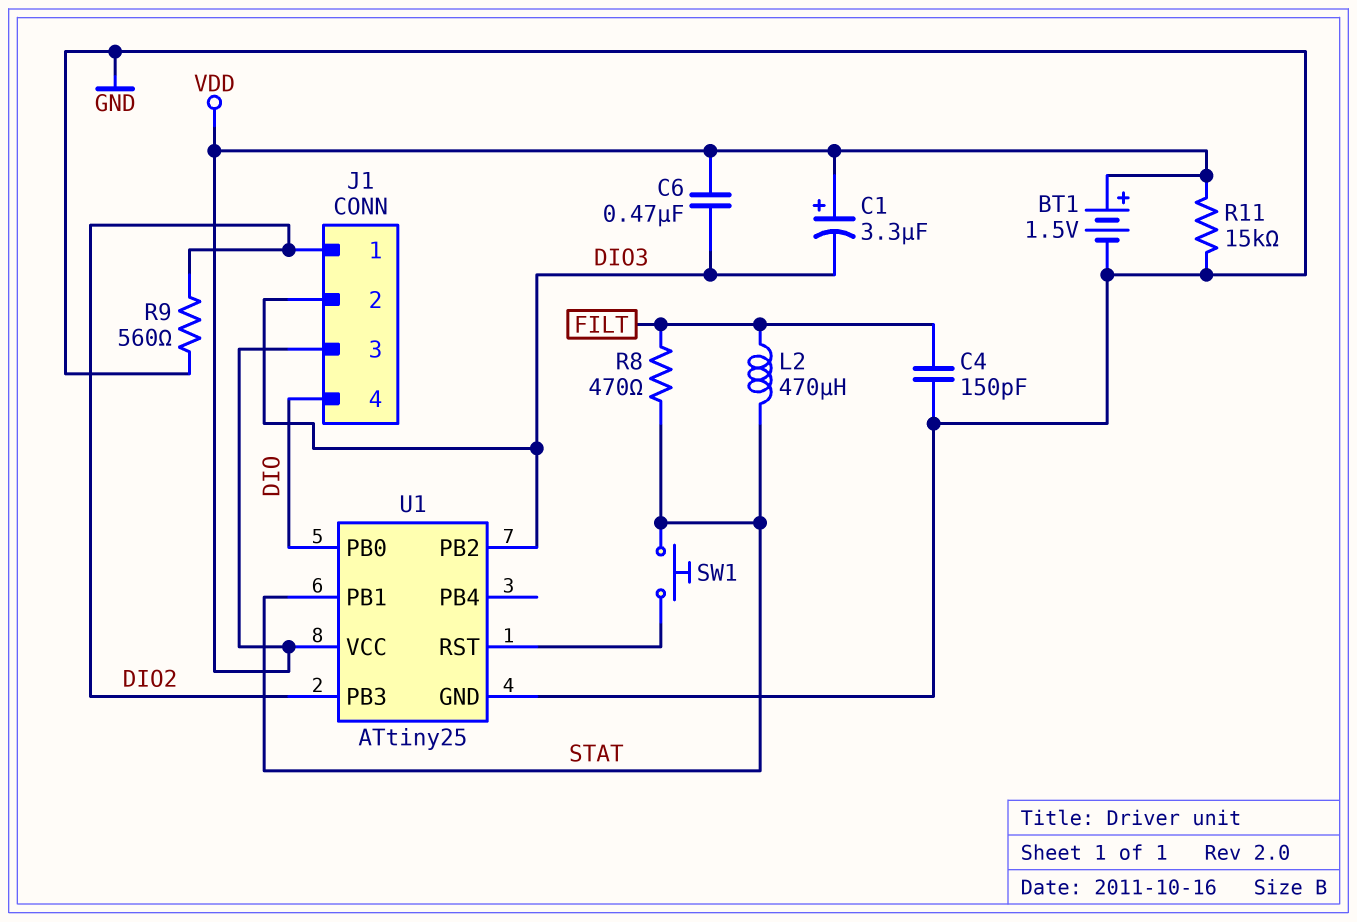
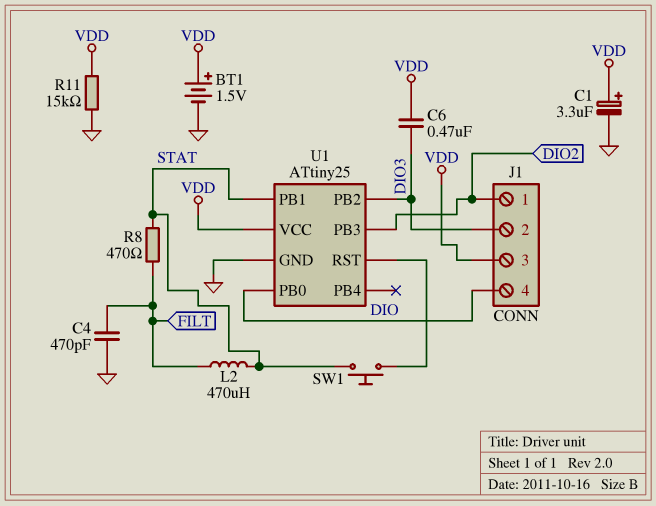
C1: 3.3uF (plus VDD, minus DIO3) -> 3.3uF (plus VDD, minus GND)
C4: 150pF (FILT, GND) -> 470pF (FILT, GND)
R9: 560 (DIO2, GND) -> none

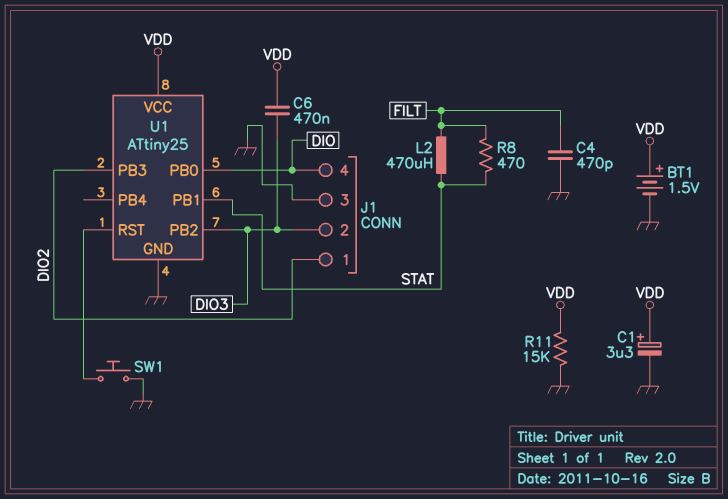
J1 pin 3: VDD -> GND
SW1: button (STAT, U1/RST) -> button (GND, U1/RST)

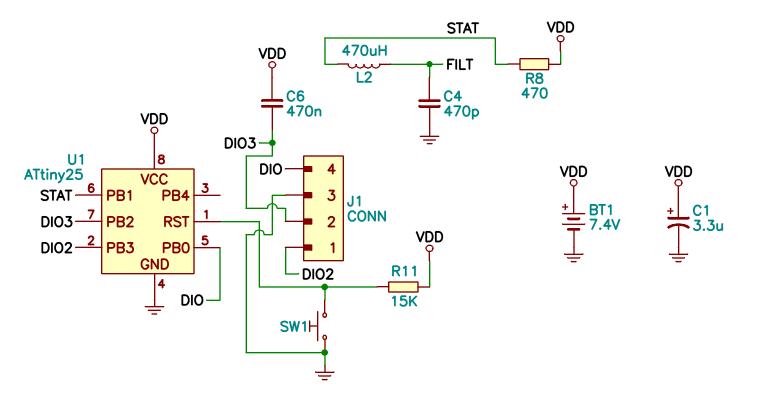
BT1: 1.5V (plus VDD, minus GND) -> 7.4V (plus VDD, minus GND)
R8: 470 (FILT, STAT) -> 470 (STAT, VDD)
R11: 15k (GND, VDD) -> 15k (U1/RST, VDD)

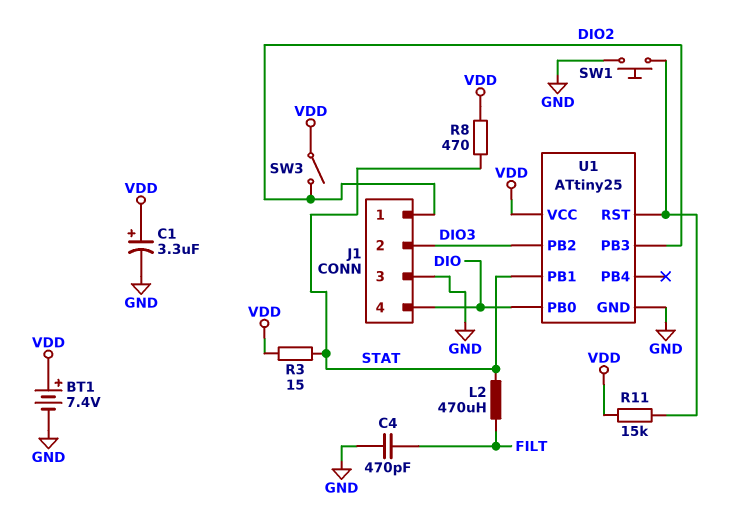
C6: 470nF (DIO3, VDD) -> none
R3: none -> 15 (STAT, VDD)
SW3: none -> switch (DIO2, VDD)

